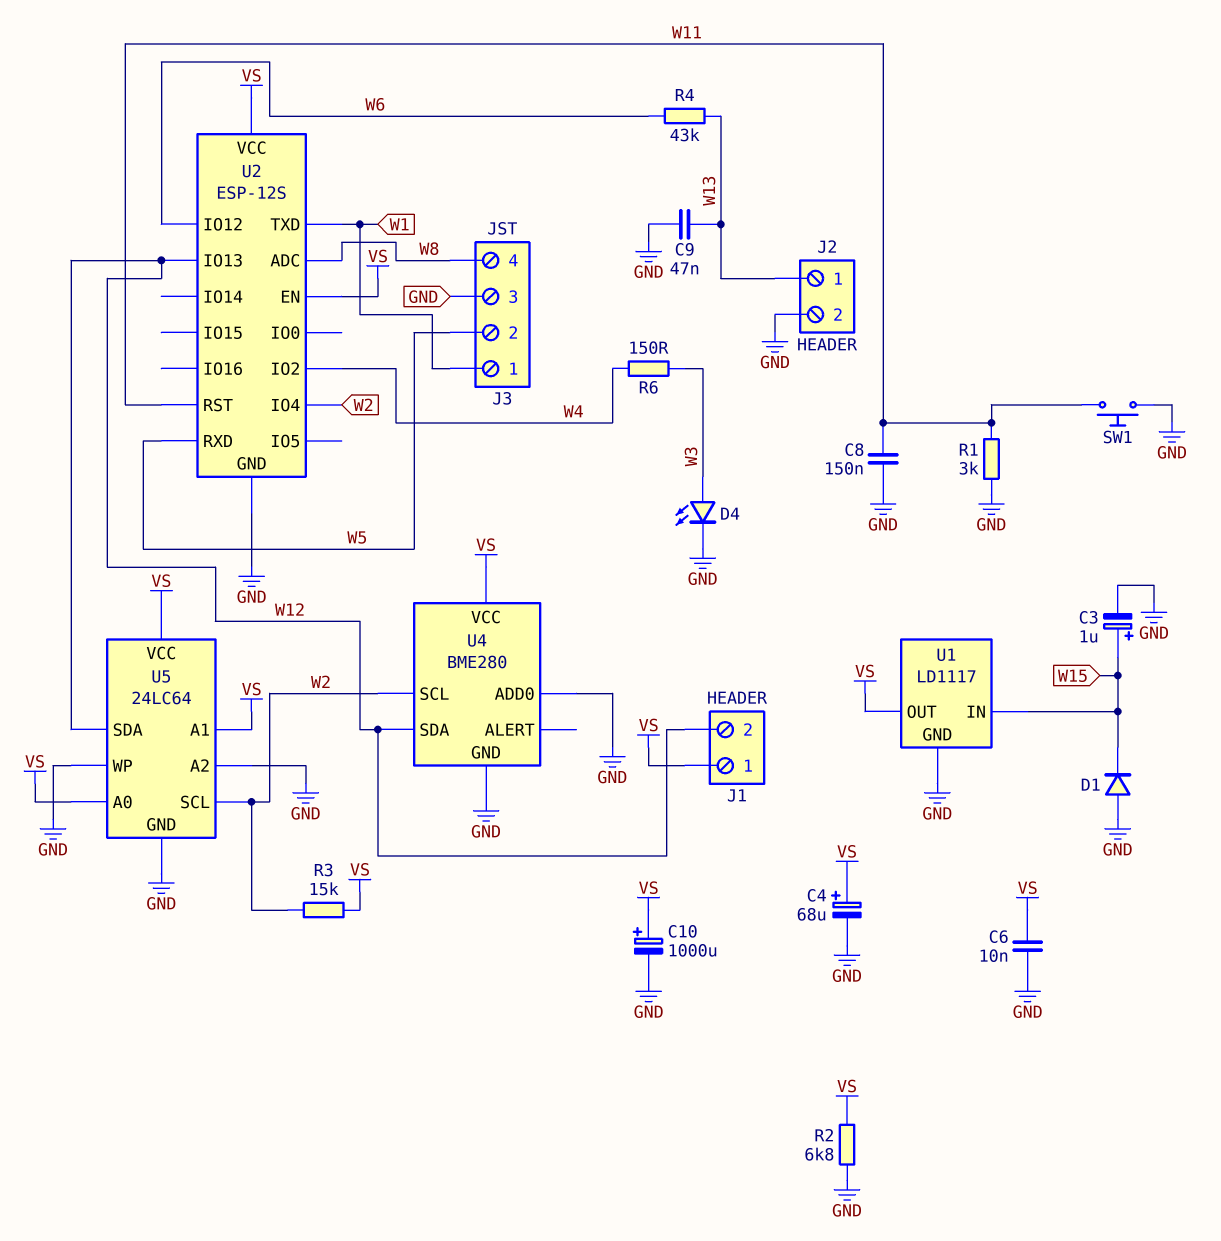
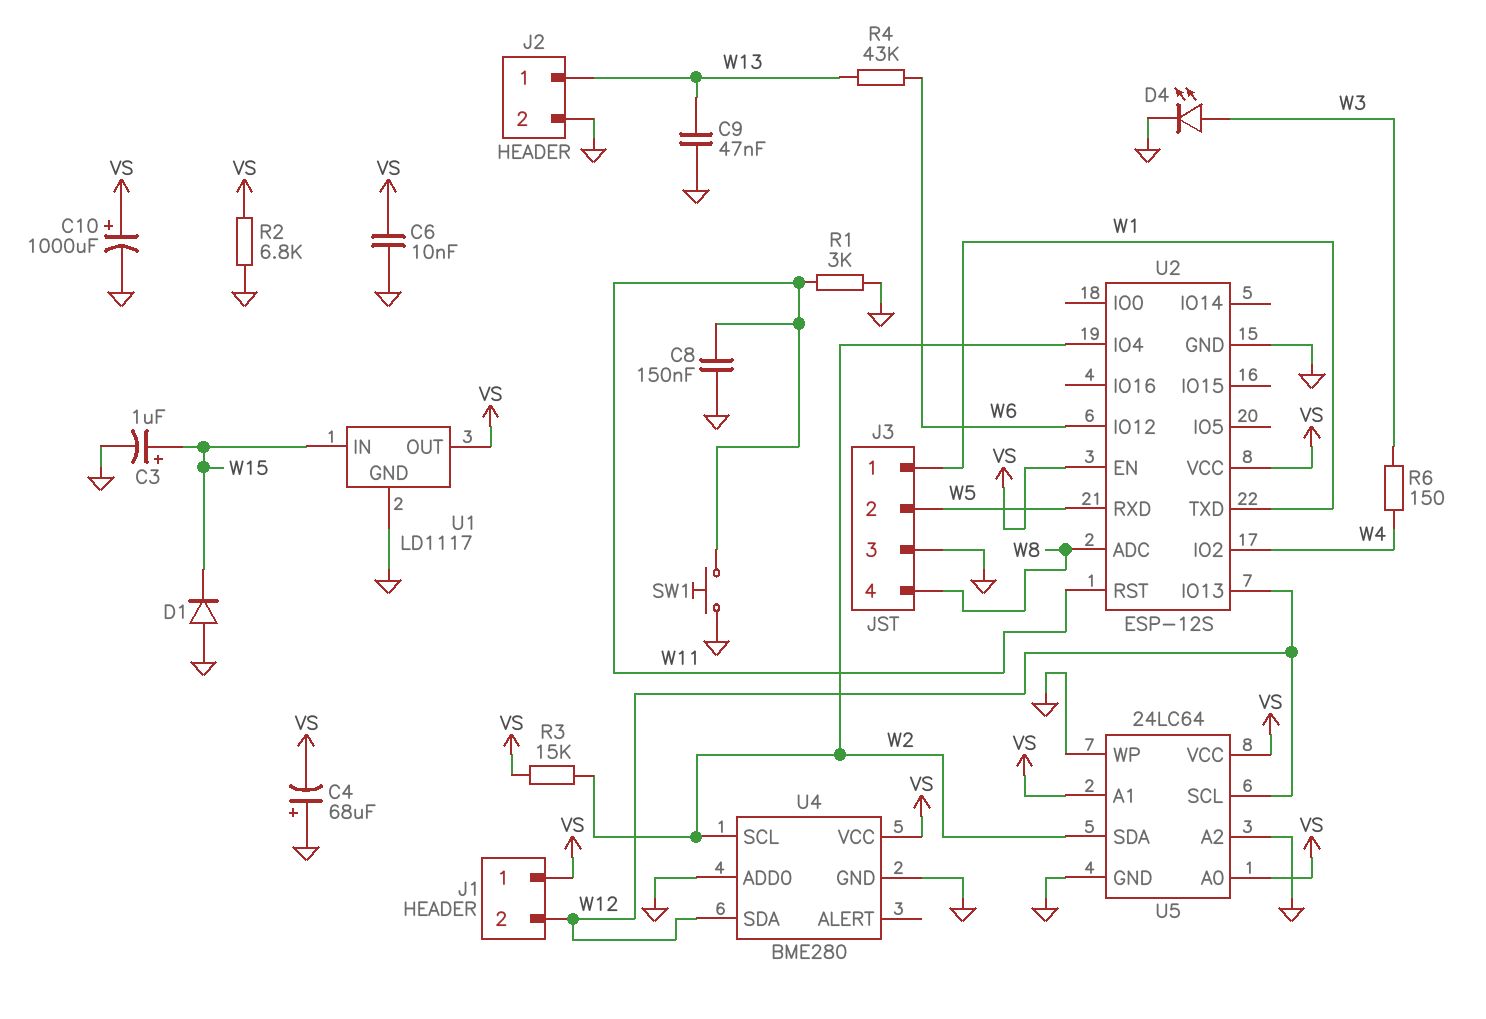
C4: 68uF (plus VS, minus GND) -> 68uF (plus GND, minus VS)
U5 pin SCL: W2 -> W12
U5 pin SDA: W12 -> W2

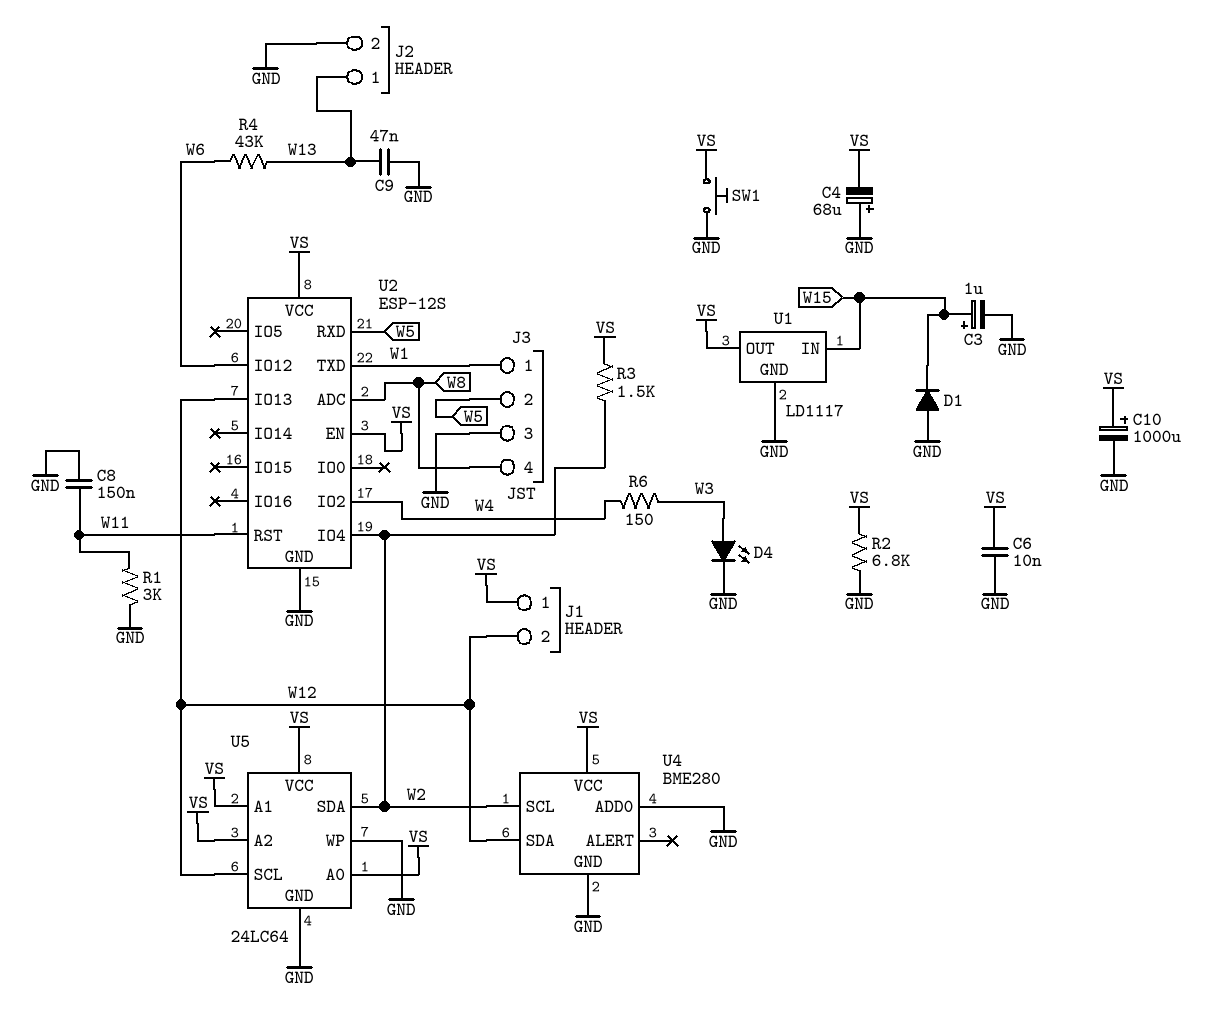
R3: 15k (VS, W2) -> 1.5k (VS, W2)
SW1: button (GND, W11) -> button (GND, VS)
U5 pin A2: GND -> VS

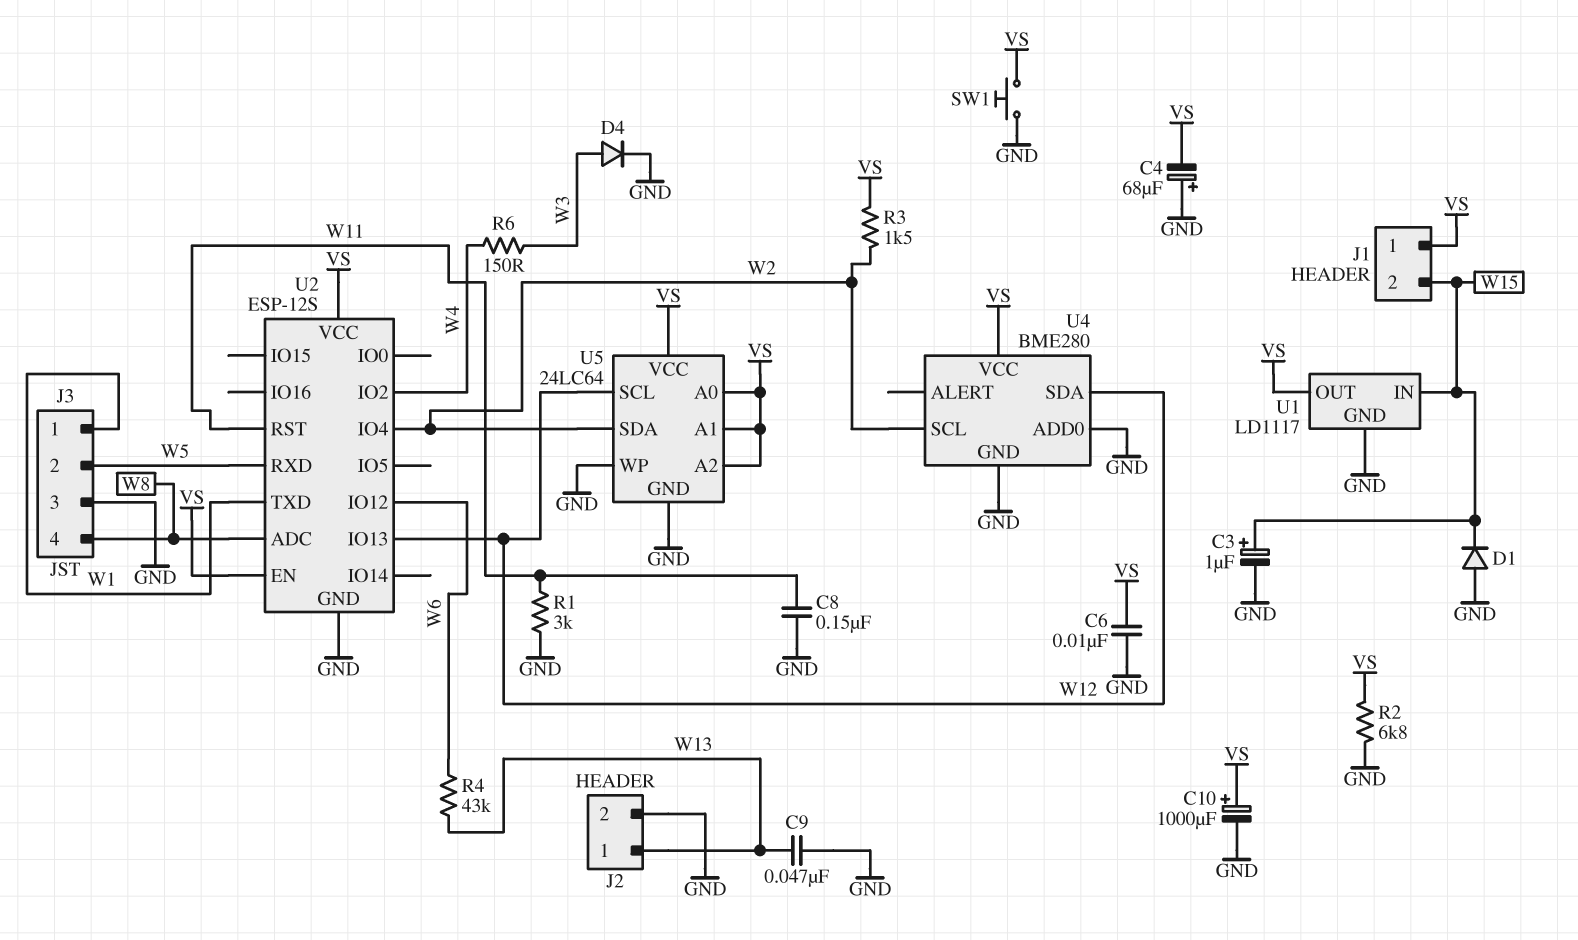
D4: LED (A W3, K GND) -> diode (A W3, K GND)
J1 pin 2: W12 -> W15

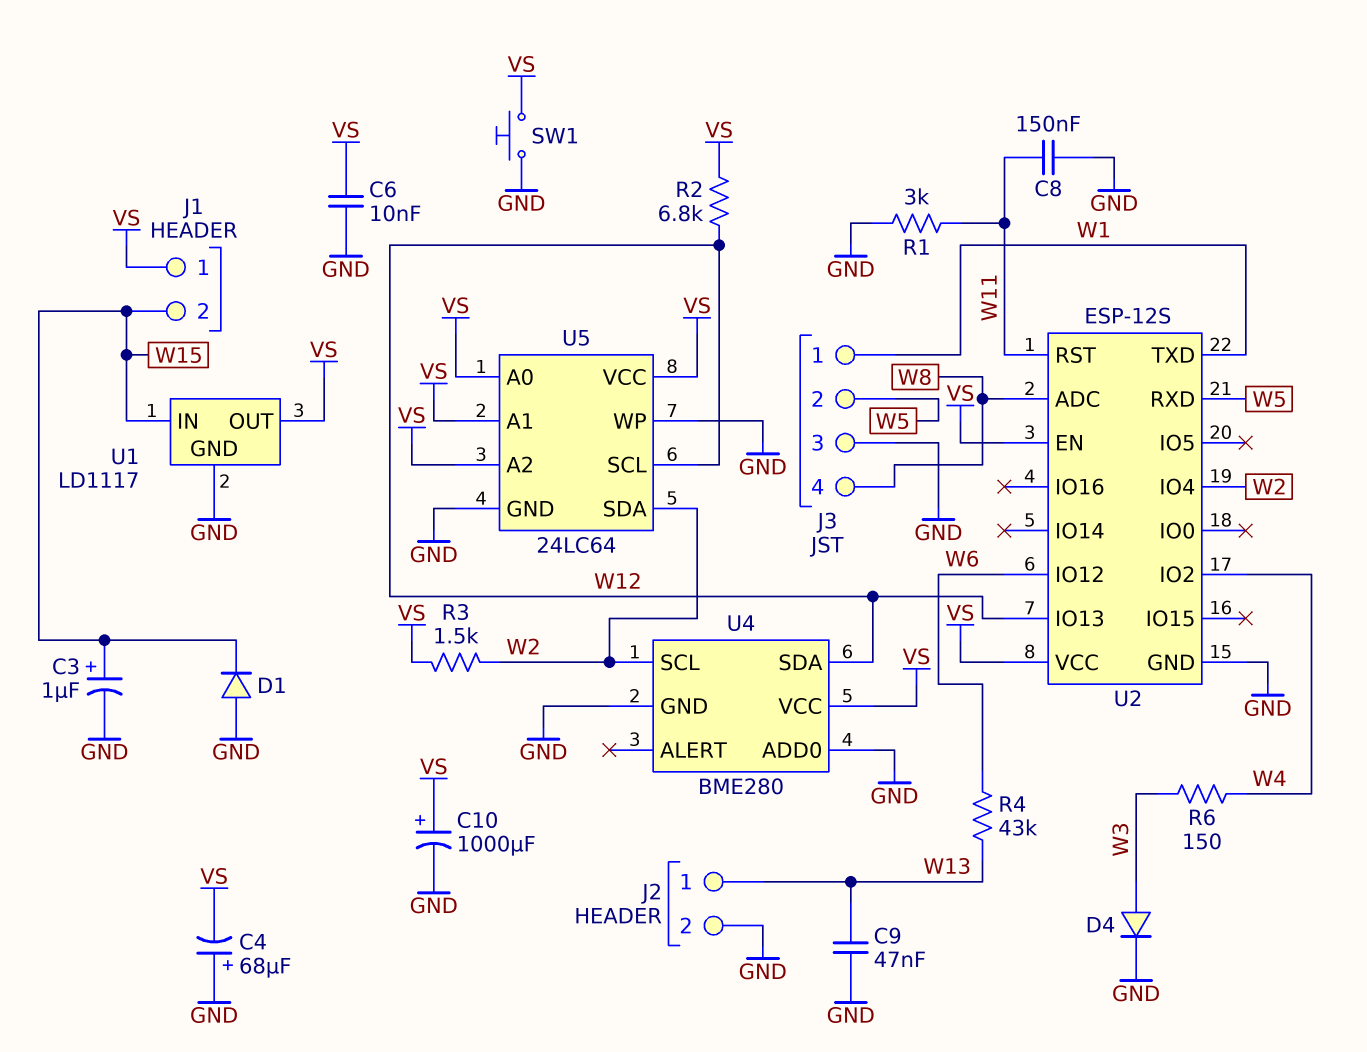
R2: 6.8k (GND, VS) -> 6.8k (VS, W12)

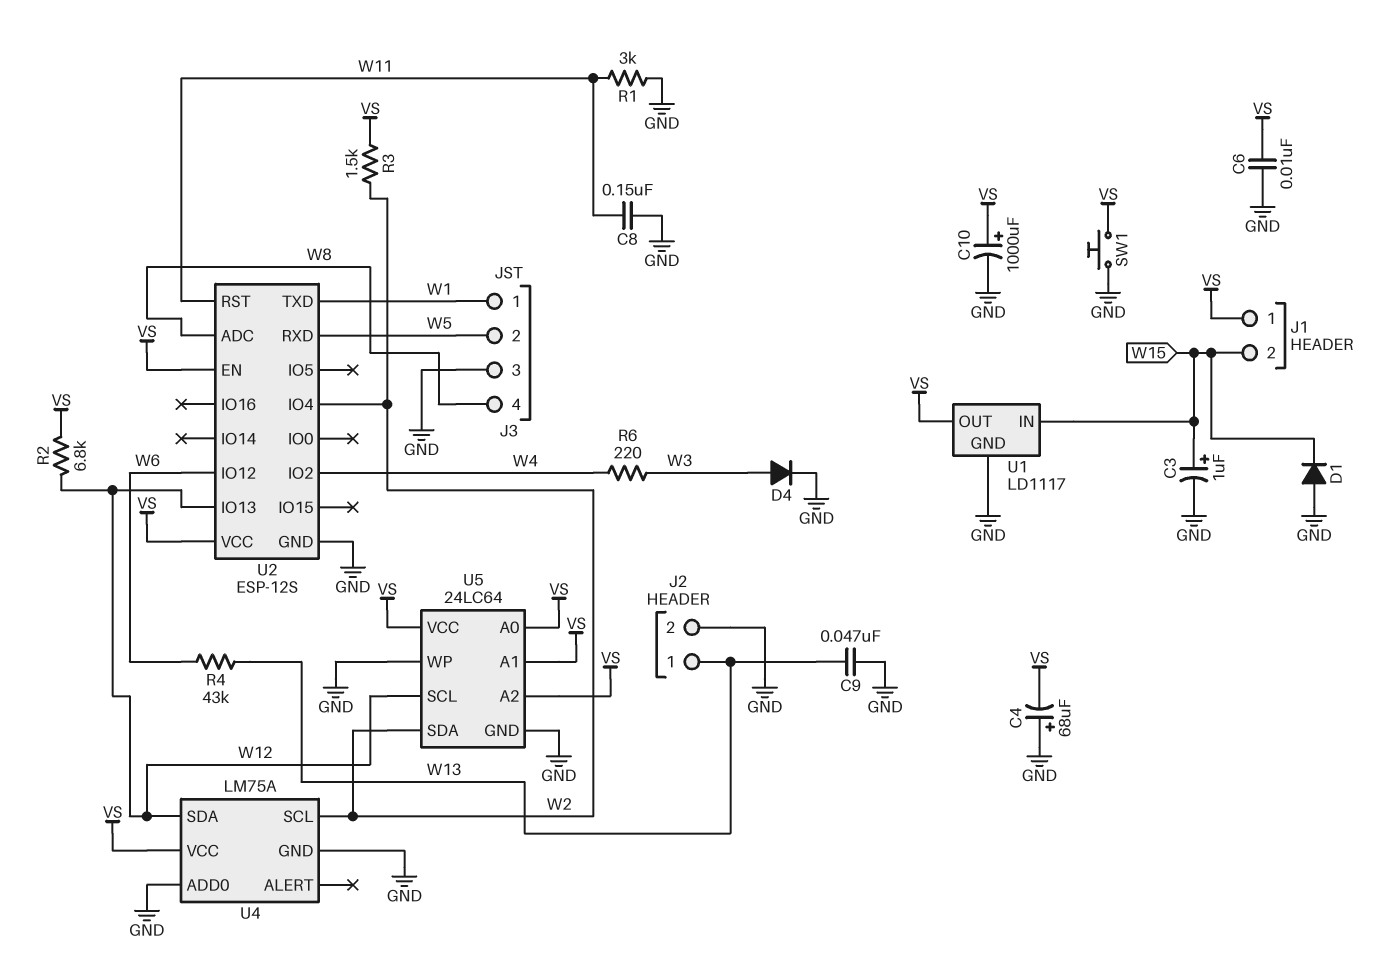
R6: 150 (W3, W4) -> 220 (W3, W4)
U4: BME280 -> LM75A

